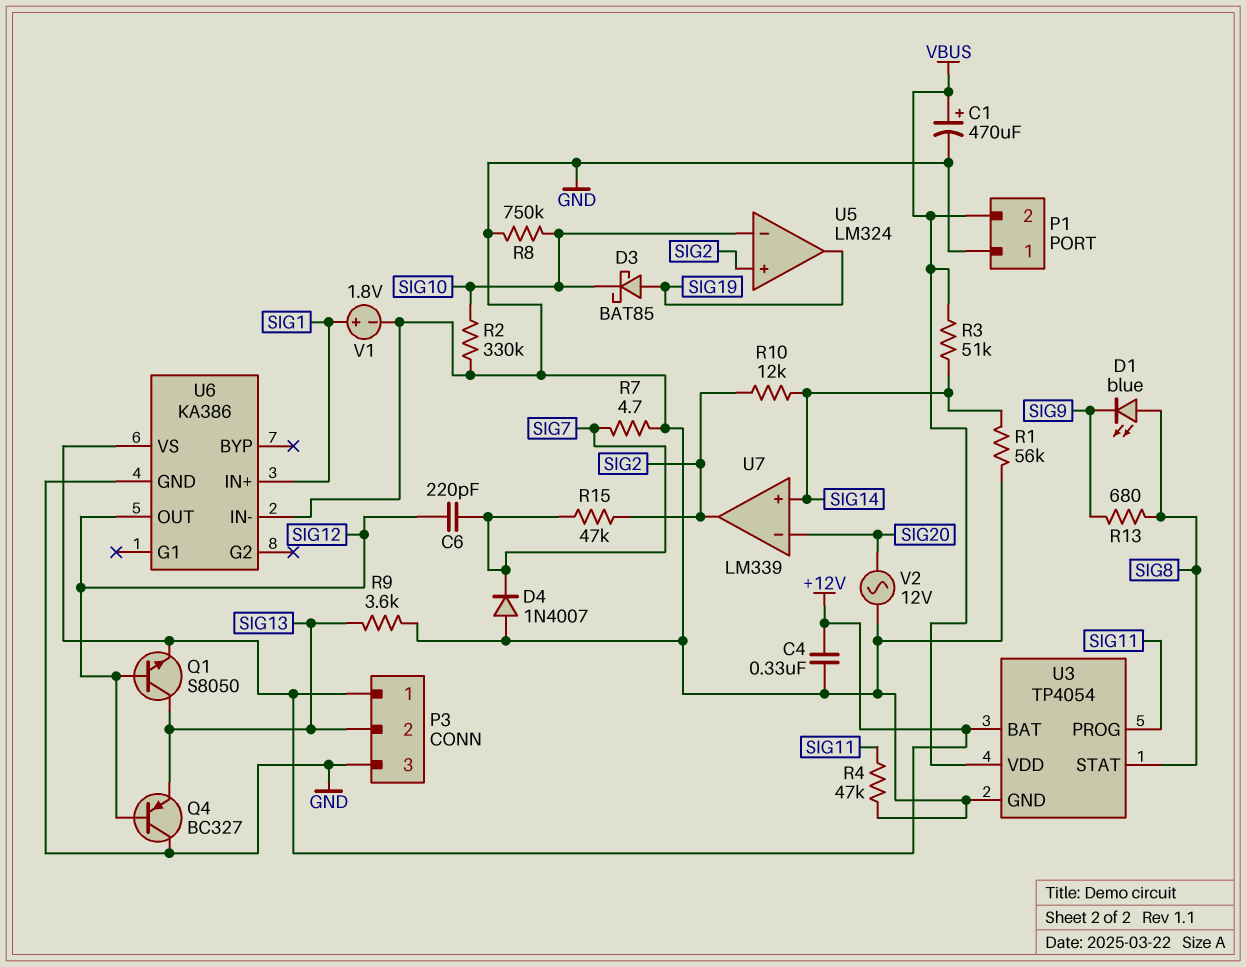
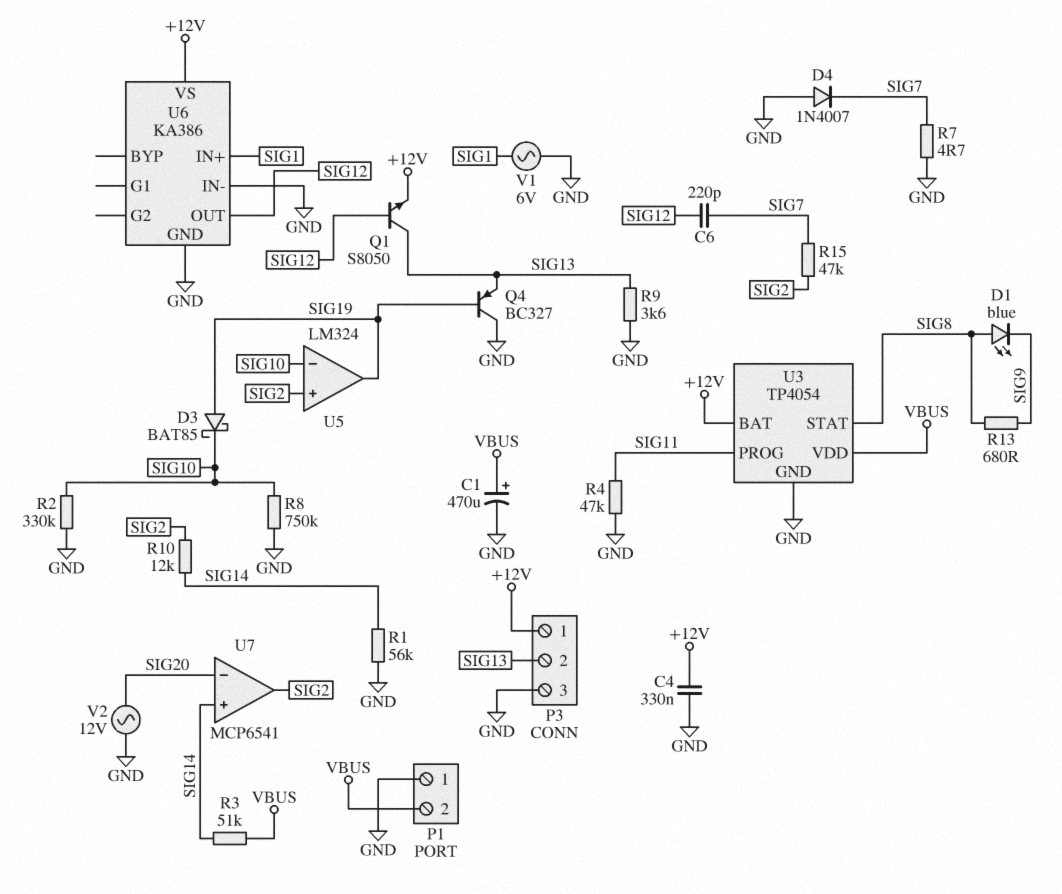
Q4: PNP BC327 (B SIG12, C GND, E SIG13) -> PNP BC327 (B SIG19, C GND, E SIG13)
U7: LM339 -> MCP6541
V1: 1.8V (plus SIG1, minus GND) -> AC 6V (GND, SIG1)

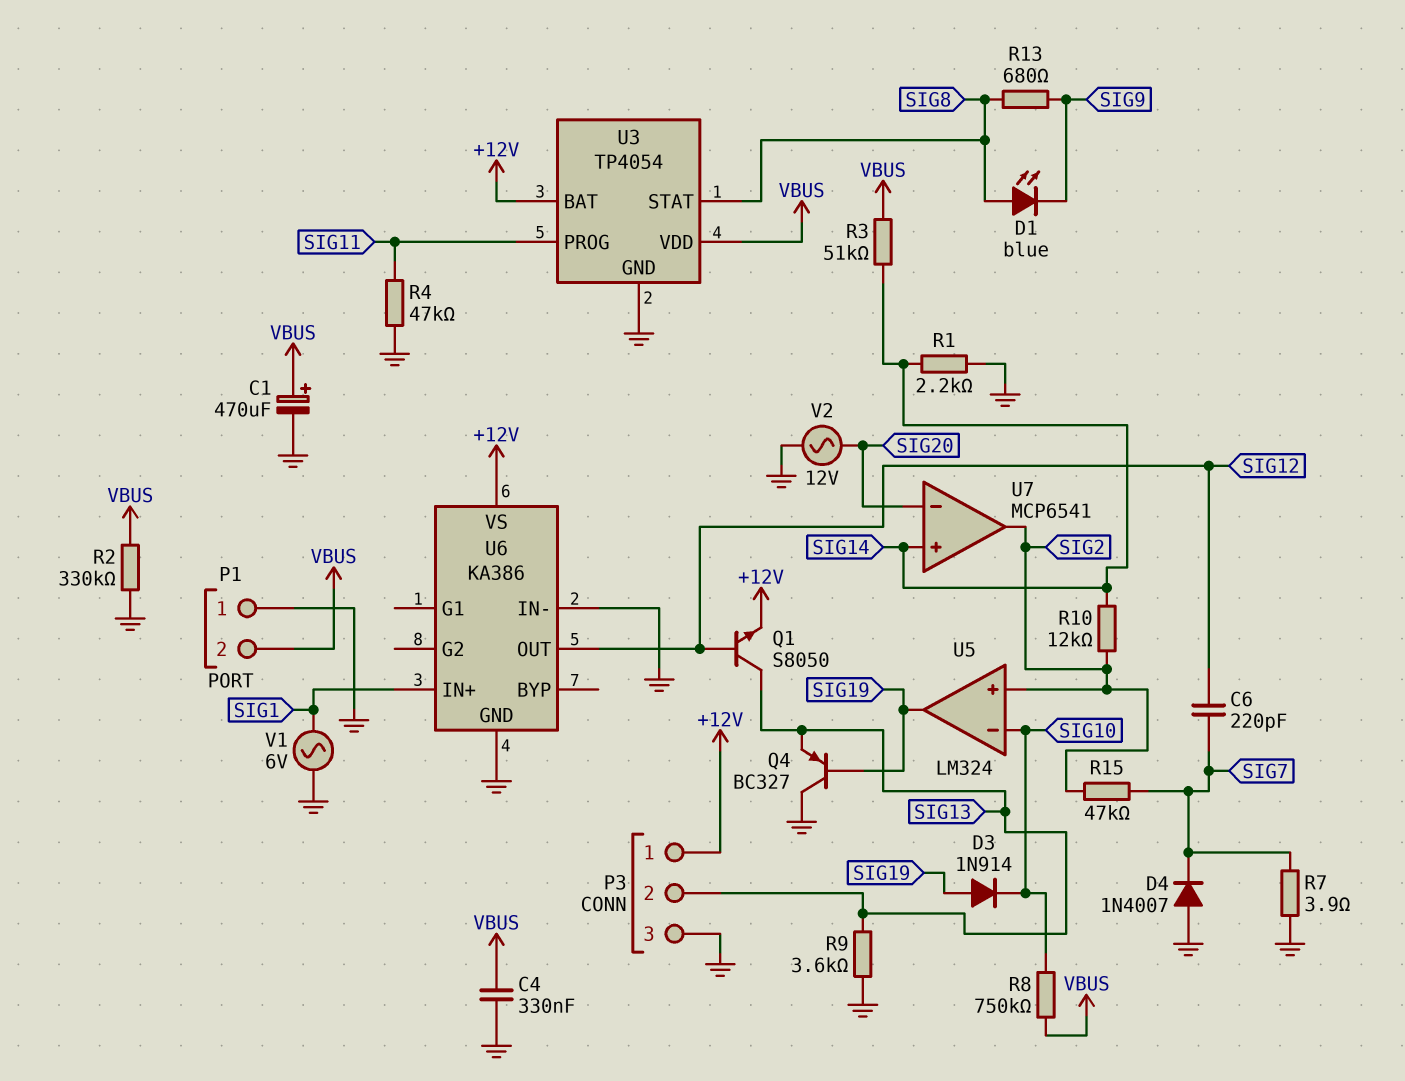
C4: 330nF (+12V, GND) -> 330nF (GND, VBUS)
D3: schottky BAT85 (A SIG19, K SIG10) -> diode 1N914 (A SIG19, K SIG10)
R1: 56k (GND, SIG14) -> 2.2k (GND, SIG14)
R2: 330k (GND, SIG10) -> 330k (GND, VBUS)
R7: 4.7 (GND, SIG7) -> 3.9 (GND, SIG7)
R8: 750k (GND, SIG10) -> 750k (SIG10, VBUS)

